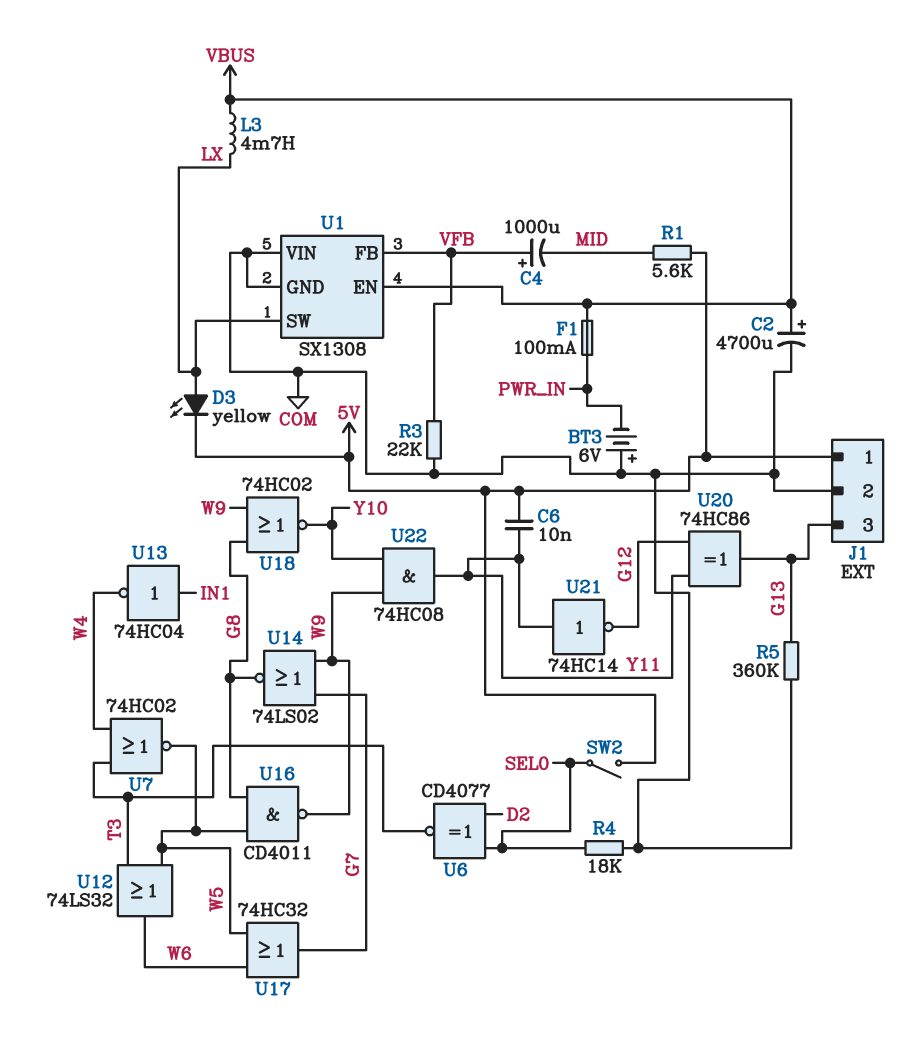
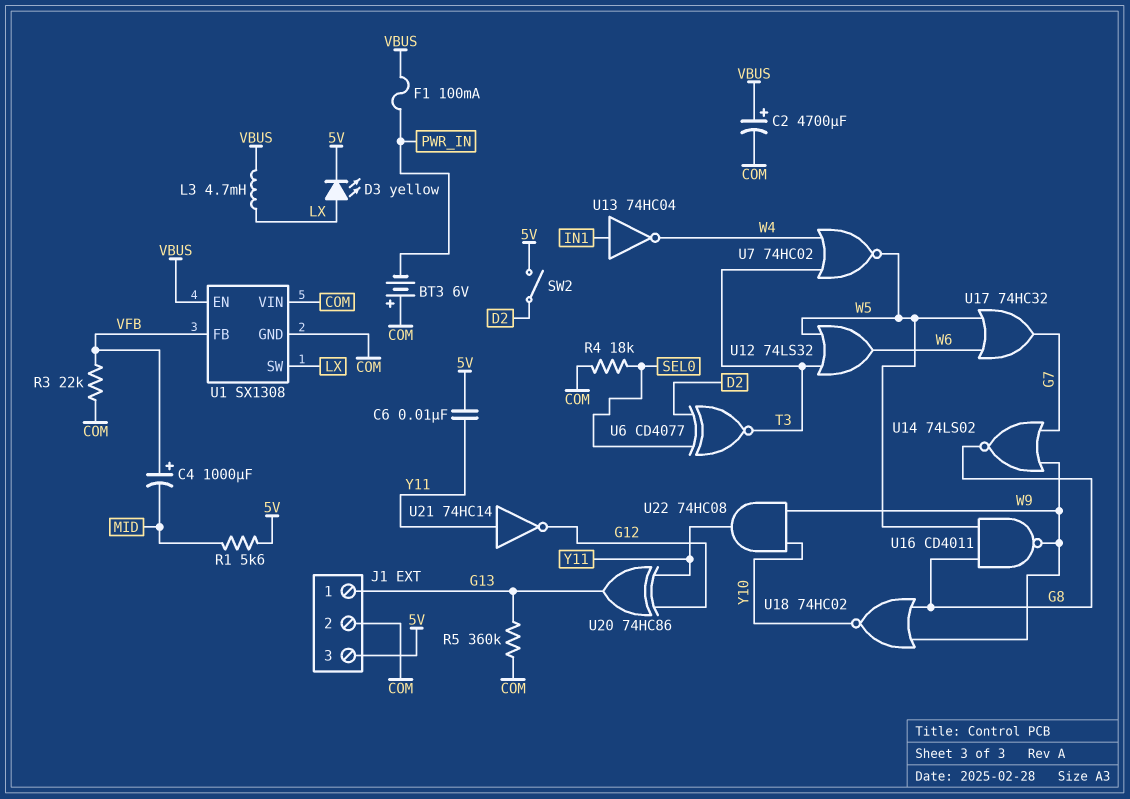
J1 pin 1: 5V -> G13
J1 pin 3: G13 -> 5V
SW2: switch (5V, SEL0) -> switch (5V, D2)

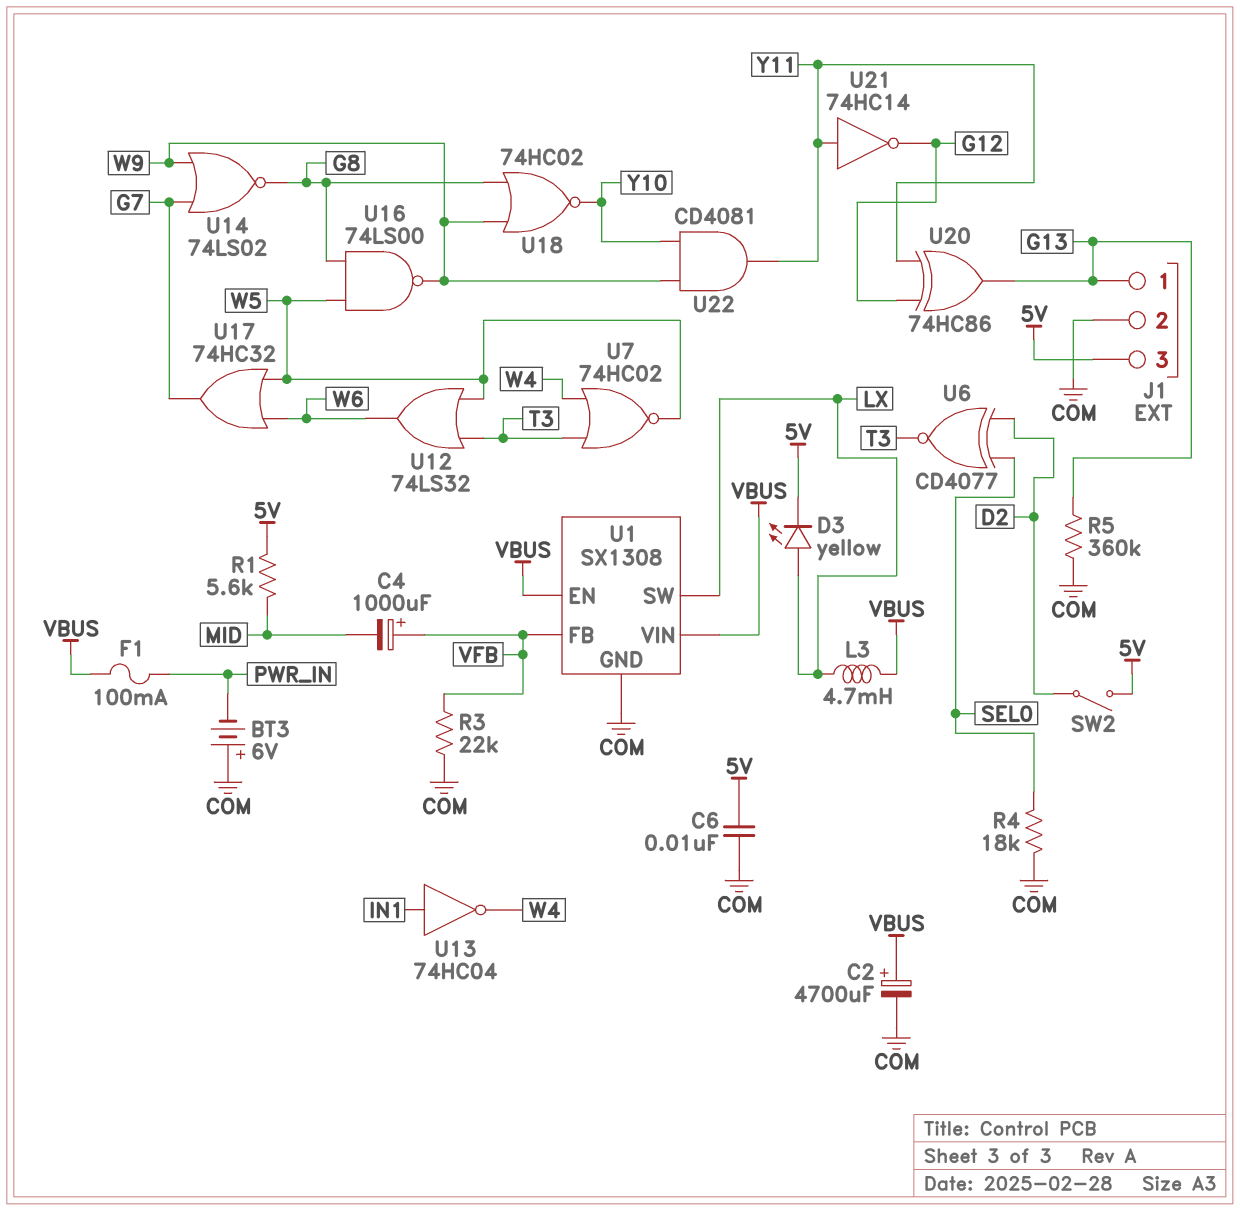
C6: 10nF (5V, Y11) -> 10nF (5V, COM)
U1 pin VIN: COM -> VBUS
U16: NAND CD4011 (in G8, in W5, out W9) -> NAND 74LS00 (in G8, in W5, out W9)
U22: AND 74HC08 (in W9, in Y10, out Y11) -> AND CD4081 (in W9, in Y10, out Y11)

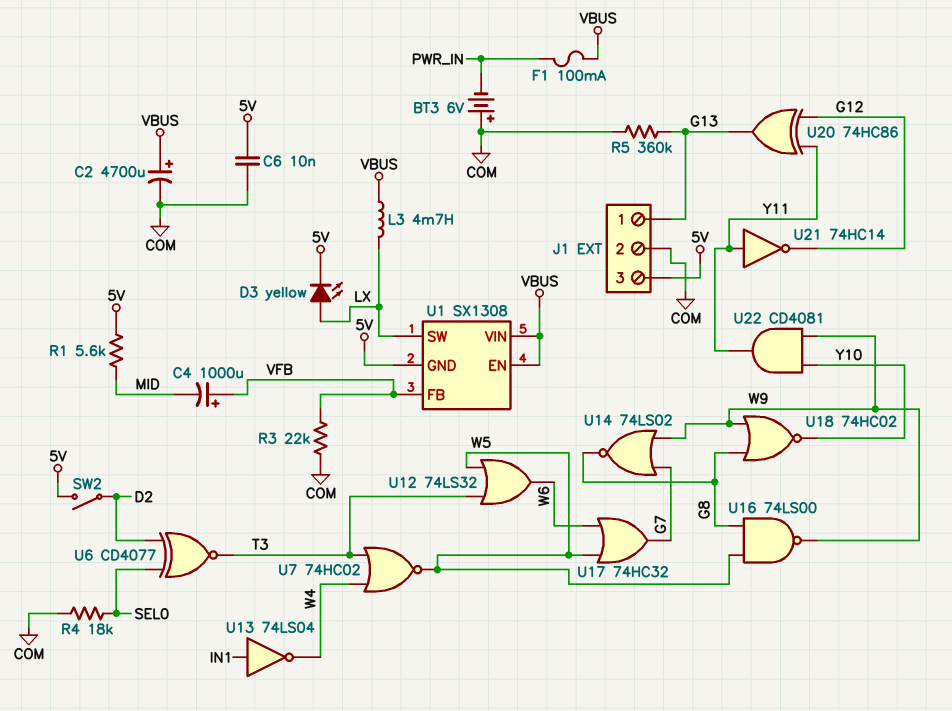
U1 pin GND: COM -> 5V
U13: NOT 74HC04 (in IN1, out W4) -> NOT 74LS04 (in IN1, out W4)

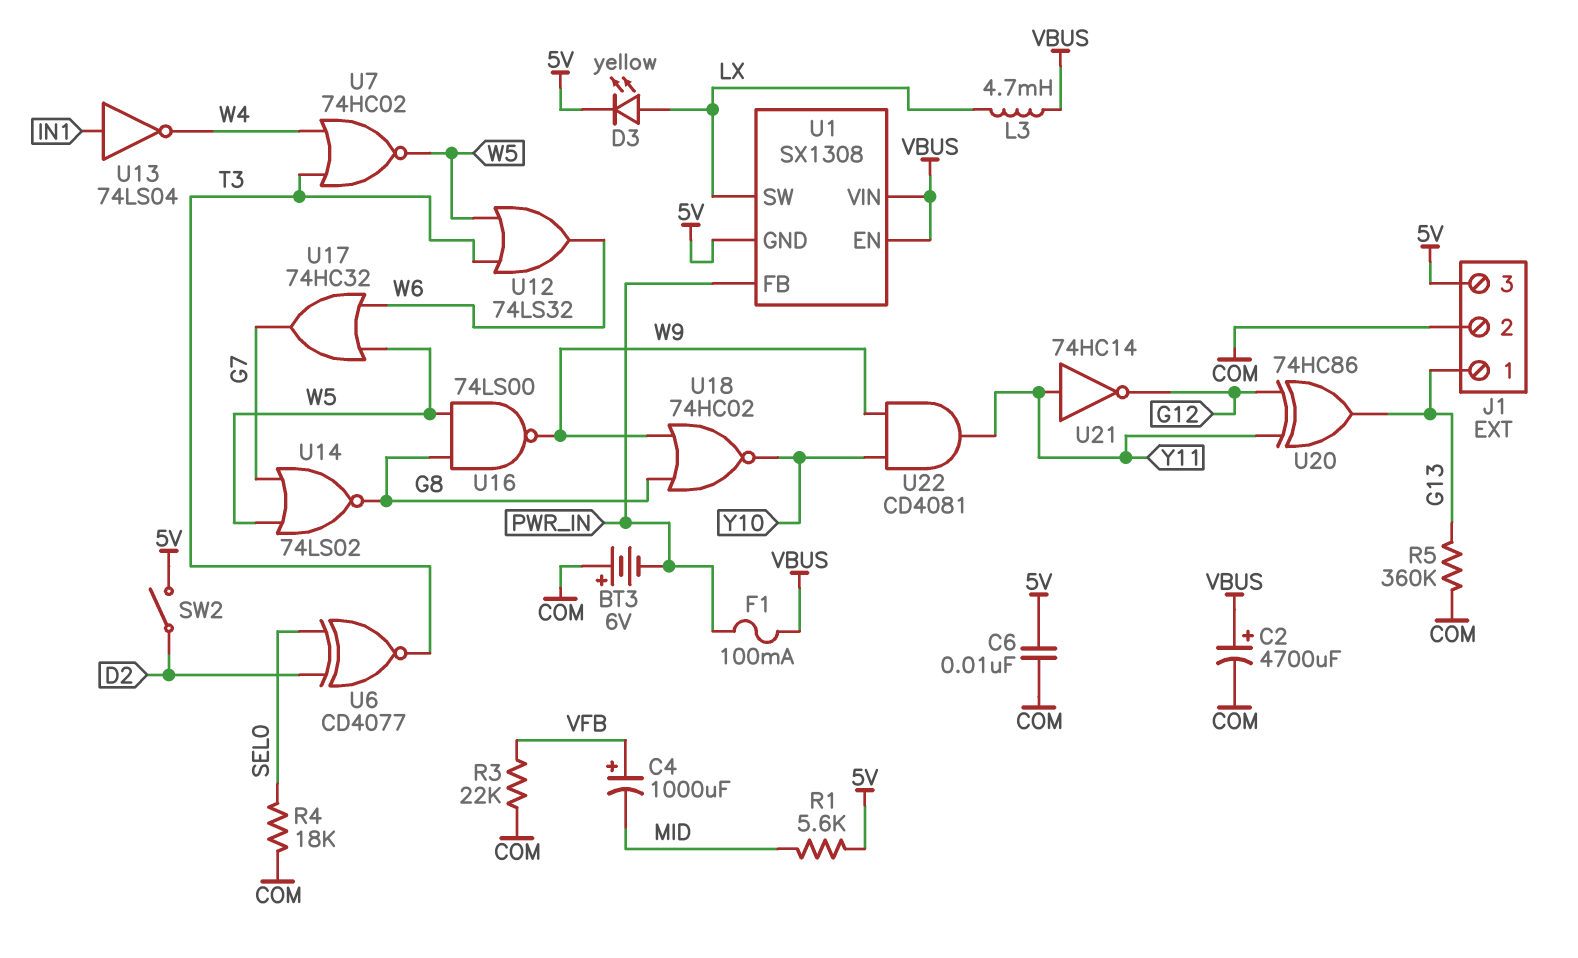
U1 pin FB: VFB -> PWR_IN
U14: NOR 74LS02 (in G7, in W9, out G8) -> NOR 74LS02 (in G7, in W5, out G8)

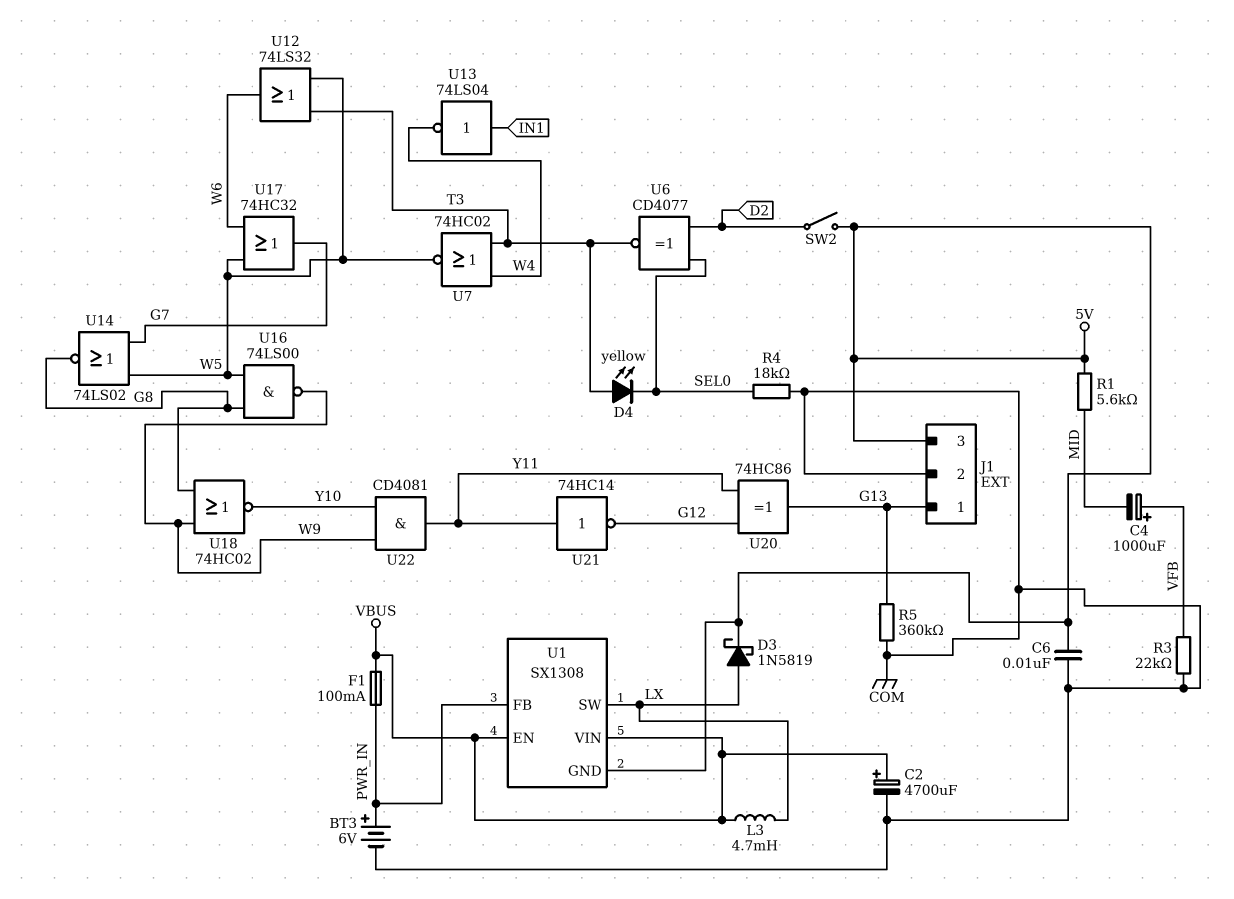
BT3: 6V (plus COM, minus PWR_IN) -> 6V (plus PWR_IN, minus COM)
D3: LED yellow (A LX, K 5V) -> schottky 1N5819 (A LX, K 5V)
D4: none -> LED yellow (A T3, K SEL0)

